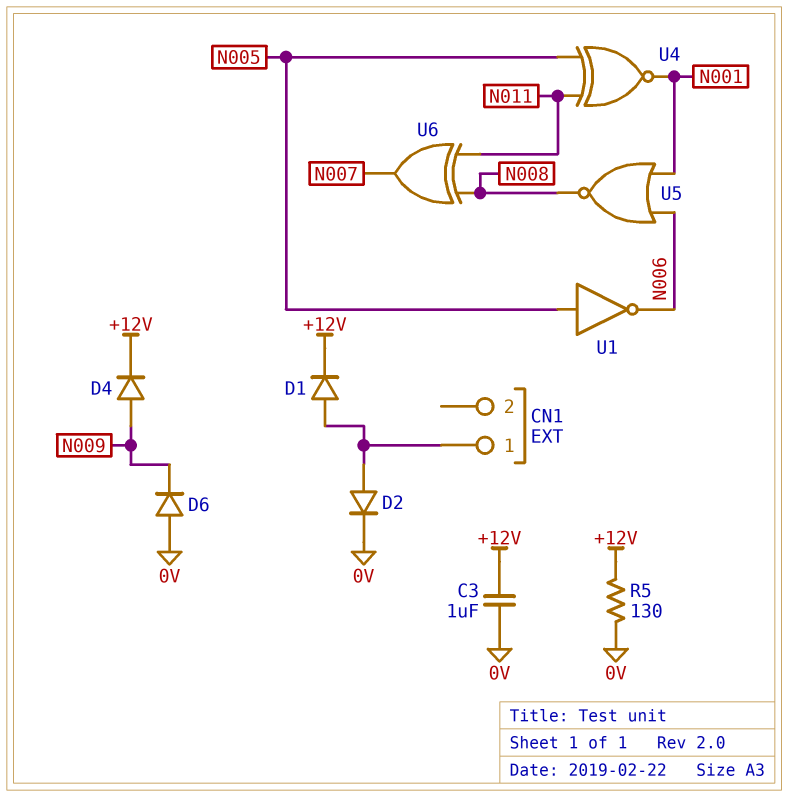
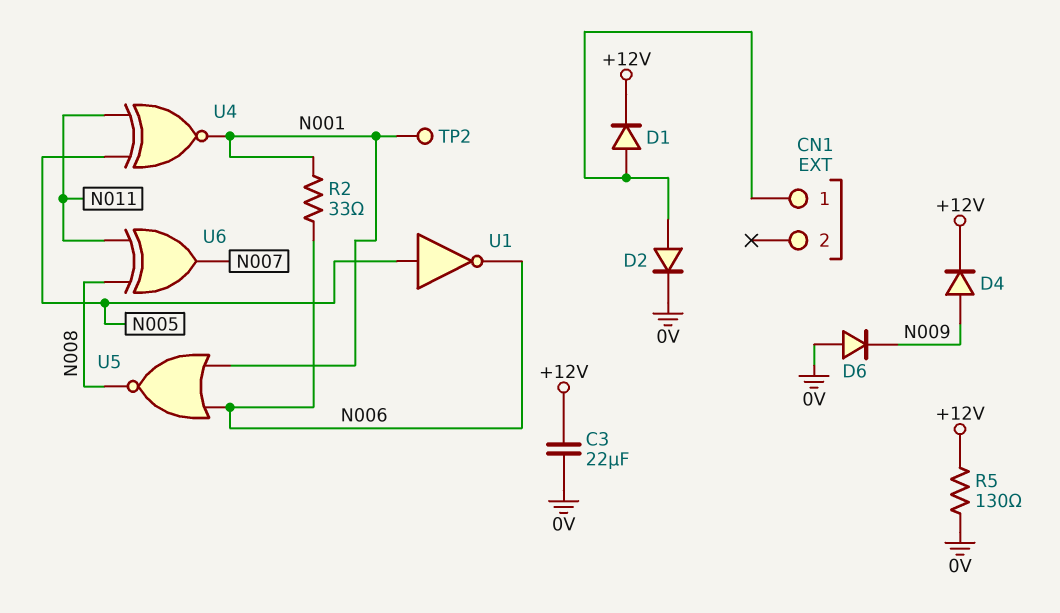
C3: 1uF (+12V, 0V) -> 22uF (+12V, 0V)
R2: none -> 33 (N001, N006)
TP2: none -> test point (N001)

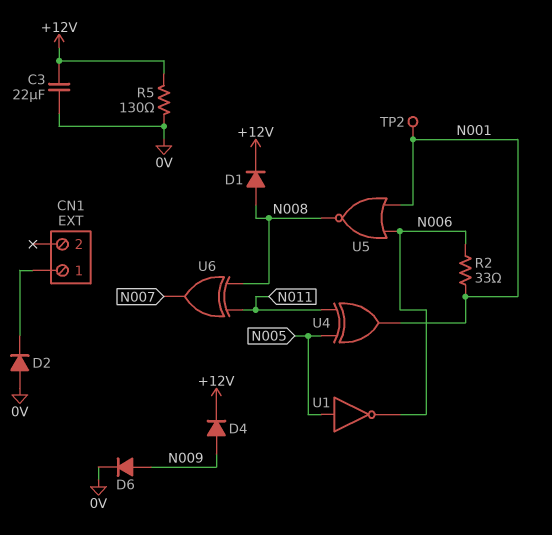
D1: diode (A CN1/1, K +12V) -> diode (A N008, K +12V)
D2: diode (A CN1/1, K 0V) -> diode (A 0V, K CN1/1)
D6: diode (A 0V, K N009) -> diode (A N009, K 0V)
U4: XNOR (in N005, in N011, out N001) -> XOR (in N005, in N011, out N001)

